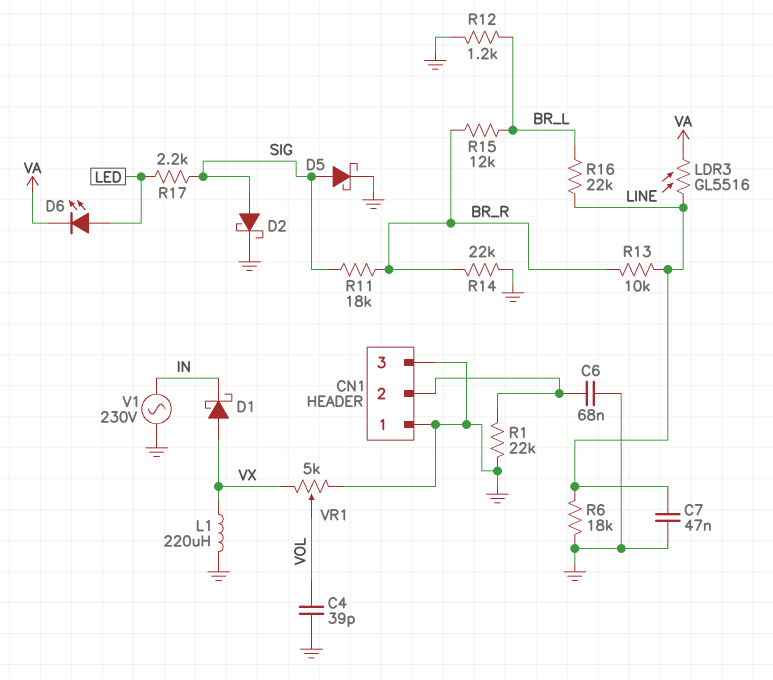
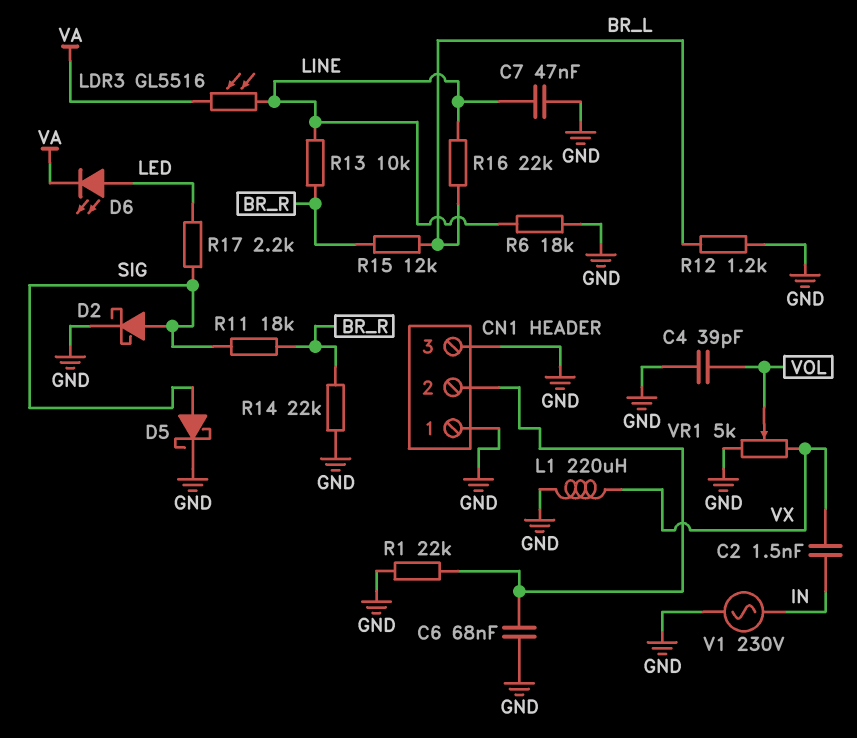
C2: none -> 1.5nF (IN, VX)
D1: schottky (A VX, K IN) -> none

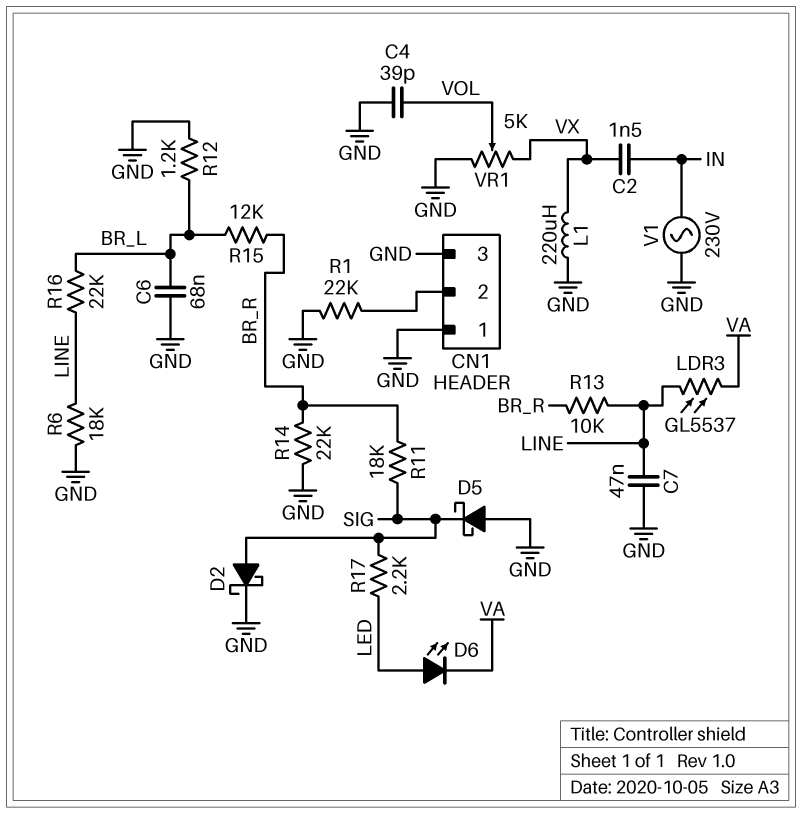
C6: 68nF (CN1/2, GND) -> 68nF (BR_L, GND)
D5: schottky (A SIG, K GND) -> schottky (A GND, K SIG)
LDR3: GL5516 (LINE, VA) -> GL5537 (LINE, VA)

